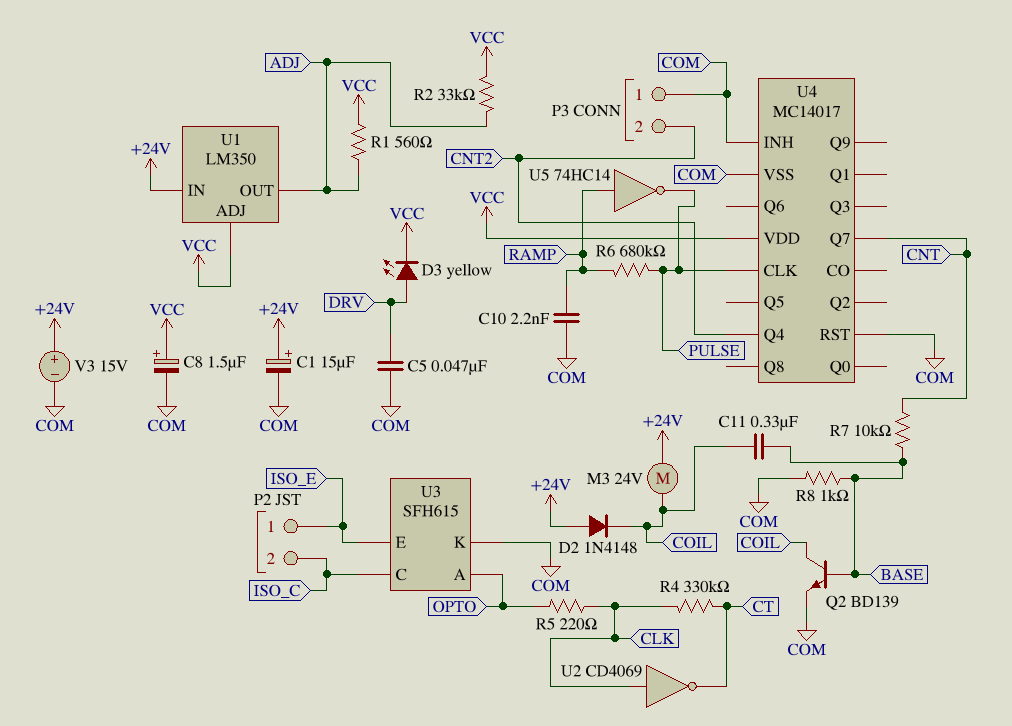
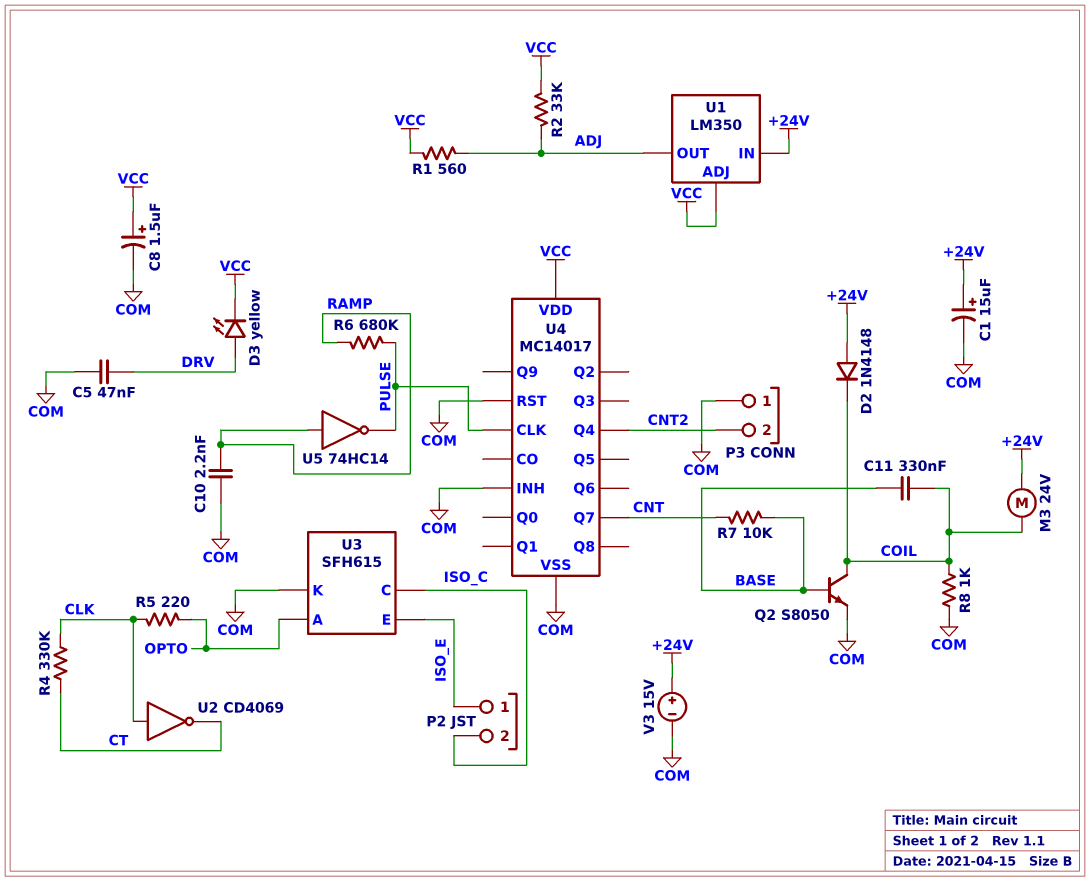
Q2: NPN BD139 (B BASE, C COIL, E COM) -> NPN S8050 (B BASE, C COIL, E COM)
R8: 1k (BASE, COM) -> 1k (COIL, COM)

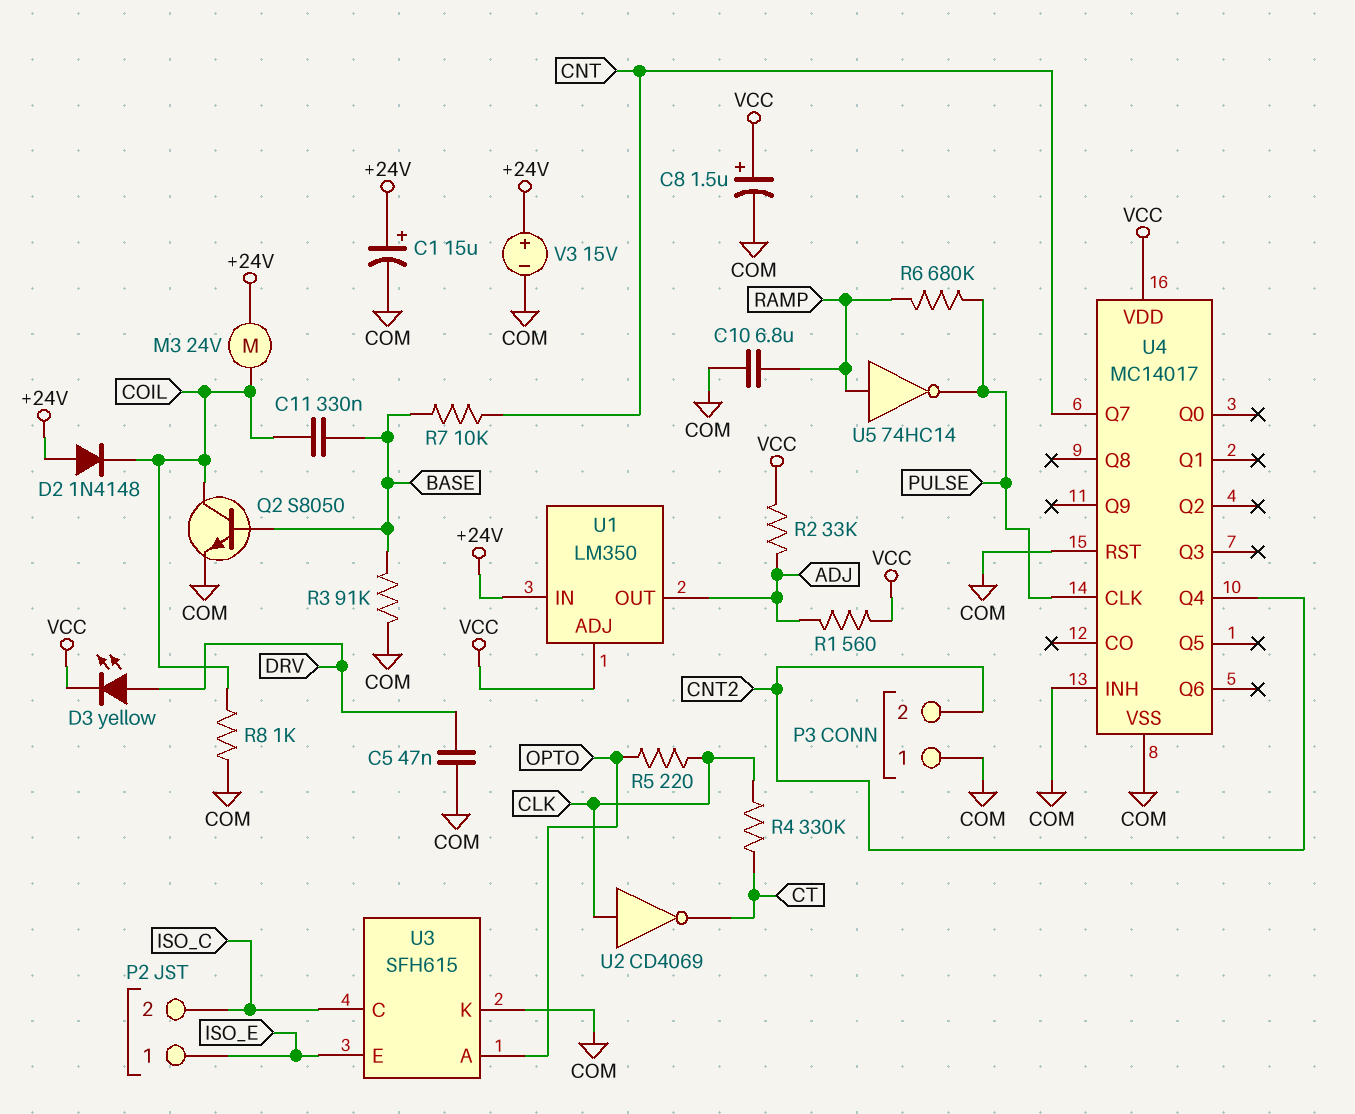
C10: 2.2nF (COM, RAMP) -> 6.8uF (COM, RAMP)
R3: none -> 91k (BASE, COM)

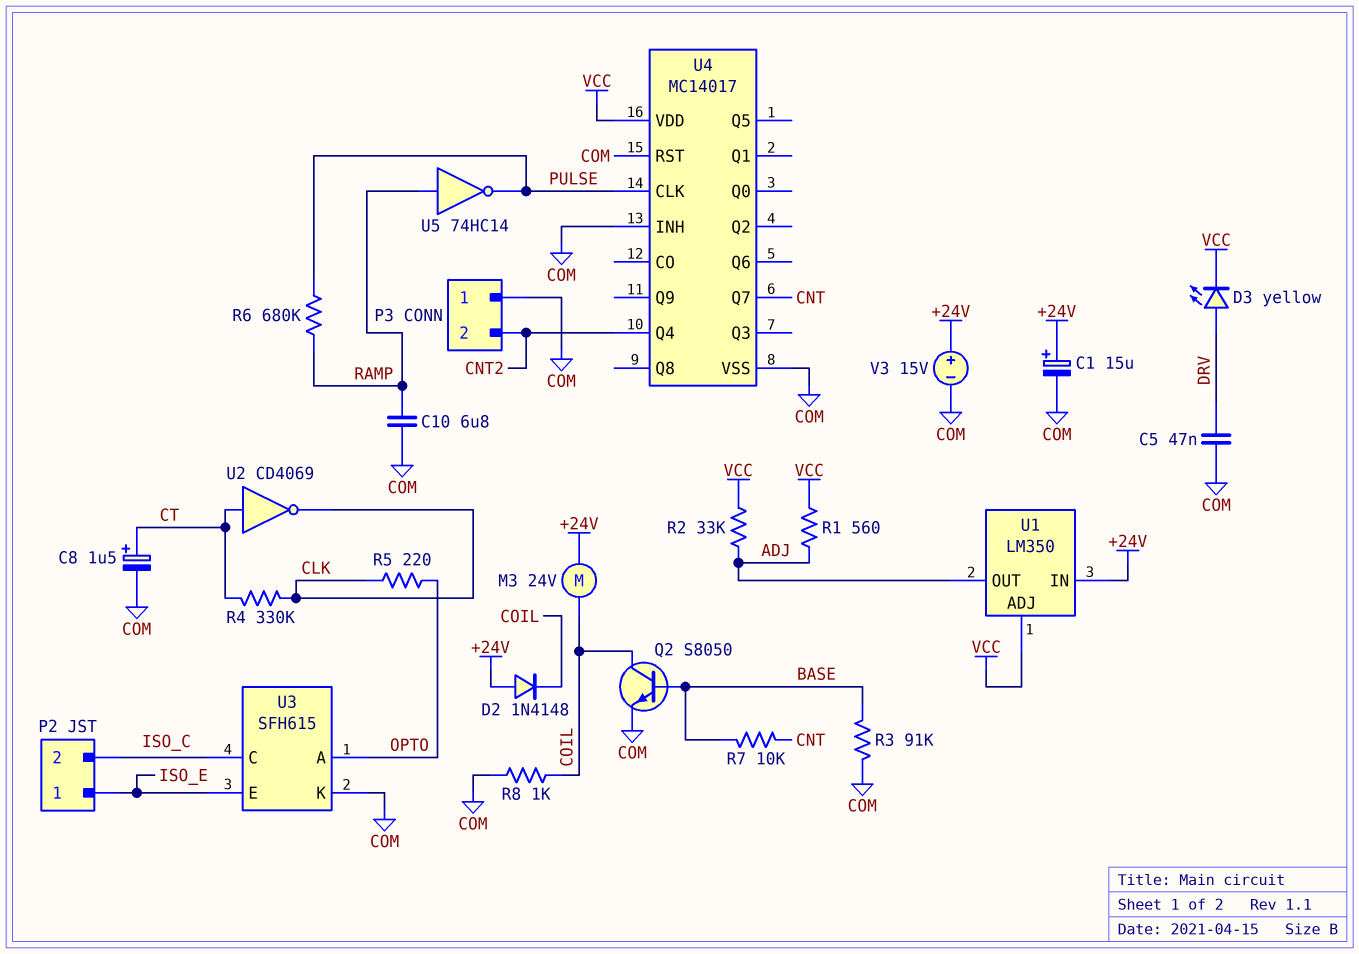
C8: 1.5uF (plus VCC, minus COM) -> 1.5uF (plus CT, minus COM)
C11: 330nF (BASE, COIL) -> none
U2: NOT CD4069 (in CLK, out CT) -> NOT CD4069 (in CT, out CLK)

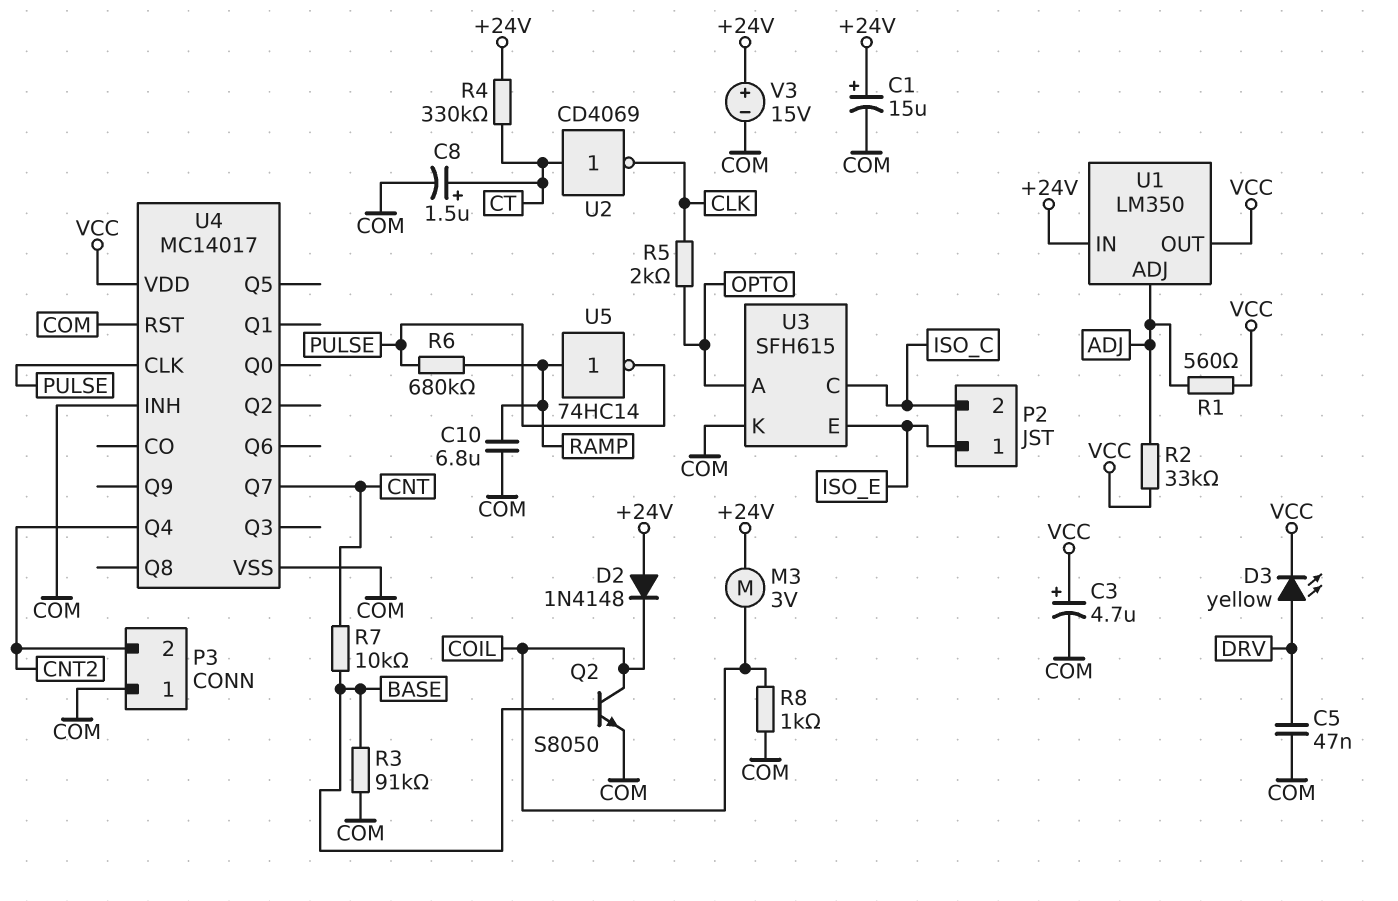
C3: none -> 4.7uF (plus VCC, minus COM)
M3: motor 24V (+24V, COIL) -> motor 3V (+24V, COIL)
R4: 330k (CLK, CT) -> 330k (+24V, CT)
R5: 220 (CLK, OPTO) -> 2k (CLK, OPTO)
U1 pin ADJ: VCC -> ADJ
U1 pin OUT: ADJ -> VCC

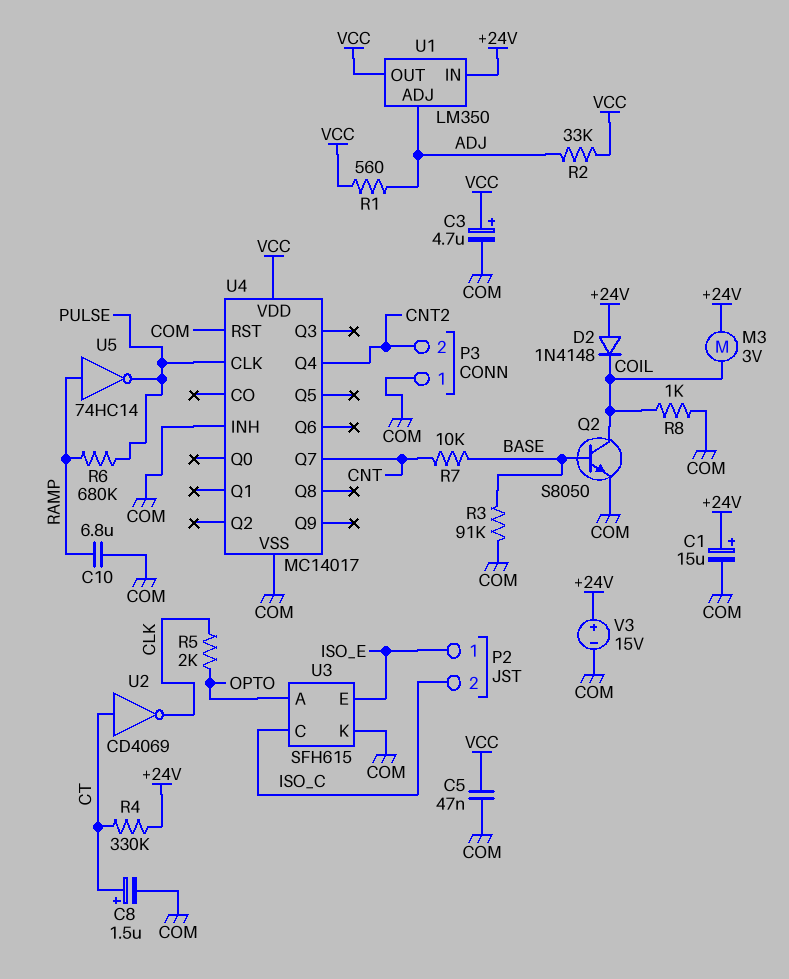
C5: 47nF (COM, DRV) -> 47nF (COM, VCC)
D3: LED yellow (A DRV, K VCC) -> none

